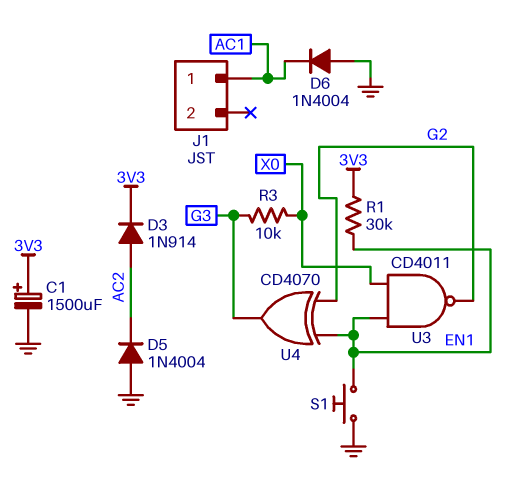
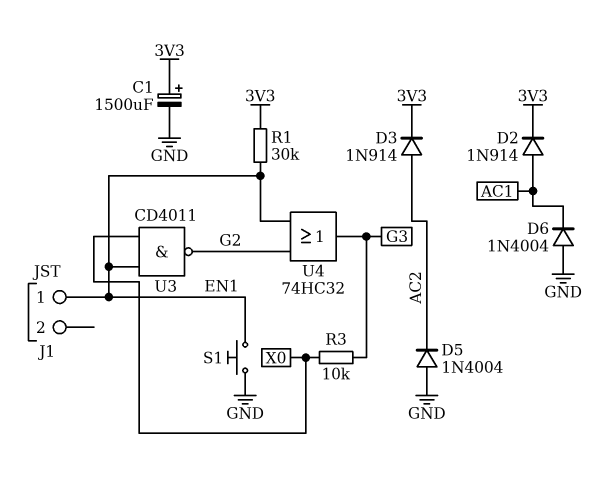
D2: none -> diode 1N914 (A AC1, K 3V3)
J1 pin 1: AC1 -> EN1
U4: XOR CD4070 (in EN1, in G2, out G3) -> OR 74HC32 (in EN1, in G2, out G3)

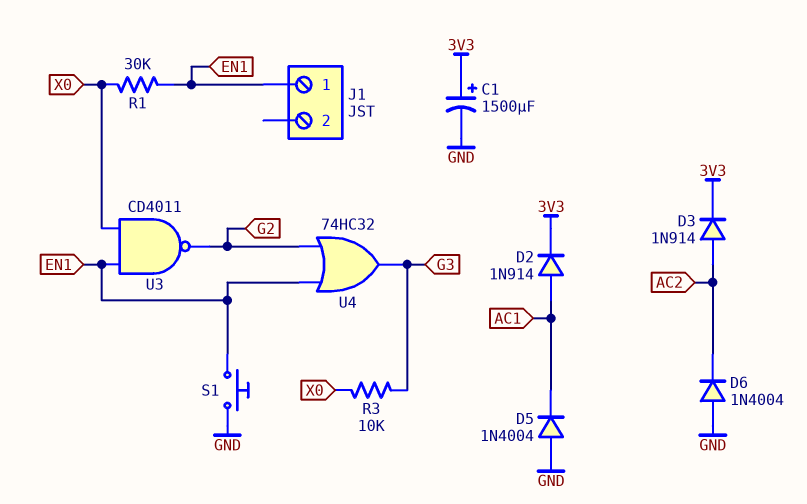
D5: diode 1N4004 (A GND, K AC2) -> diode 1N4004 (A GND, K AC1)
D6: diode 1N4004 (A GND, K AC1) -> diode 1N4004 (A GND, K AC2)
R1: 30k (3V3, EN1) -> 30k (EN1, X0)

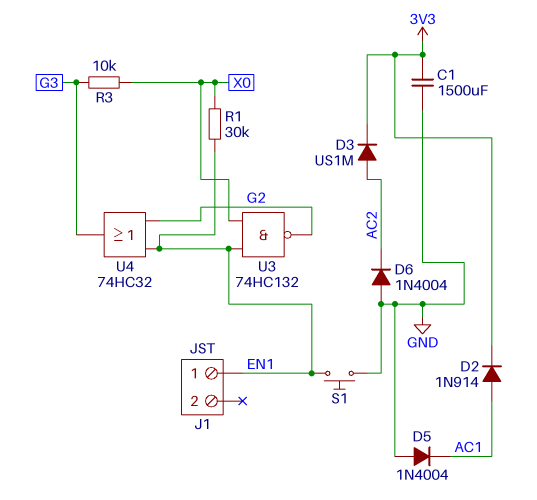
C1: 1500uF (plus 3V3, minus GND) -> 1500uF (3V3, GND)
D3: diode 1N914 (A AC2, K 3V3) -> diode US1M (A AC2, K 3V3)
U3: NAND CD4011 (in EN1, in X0, out G2) -> NAND 74HC132 (in EN1, in X0, out G2)

